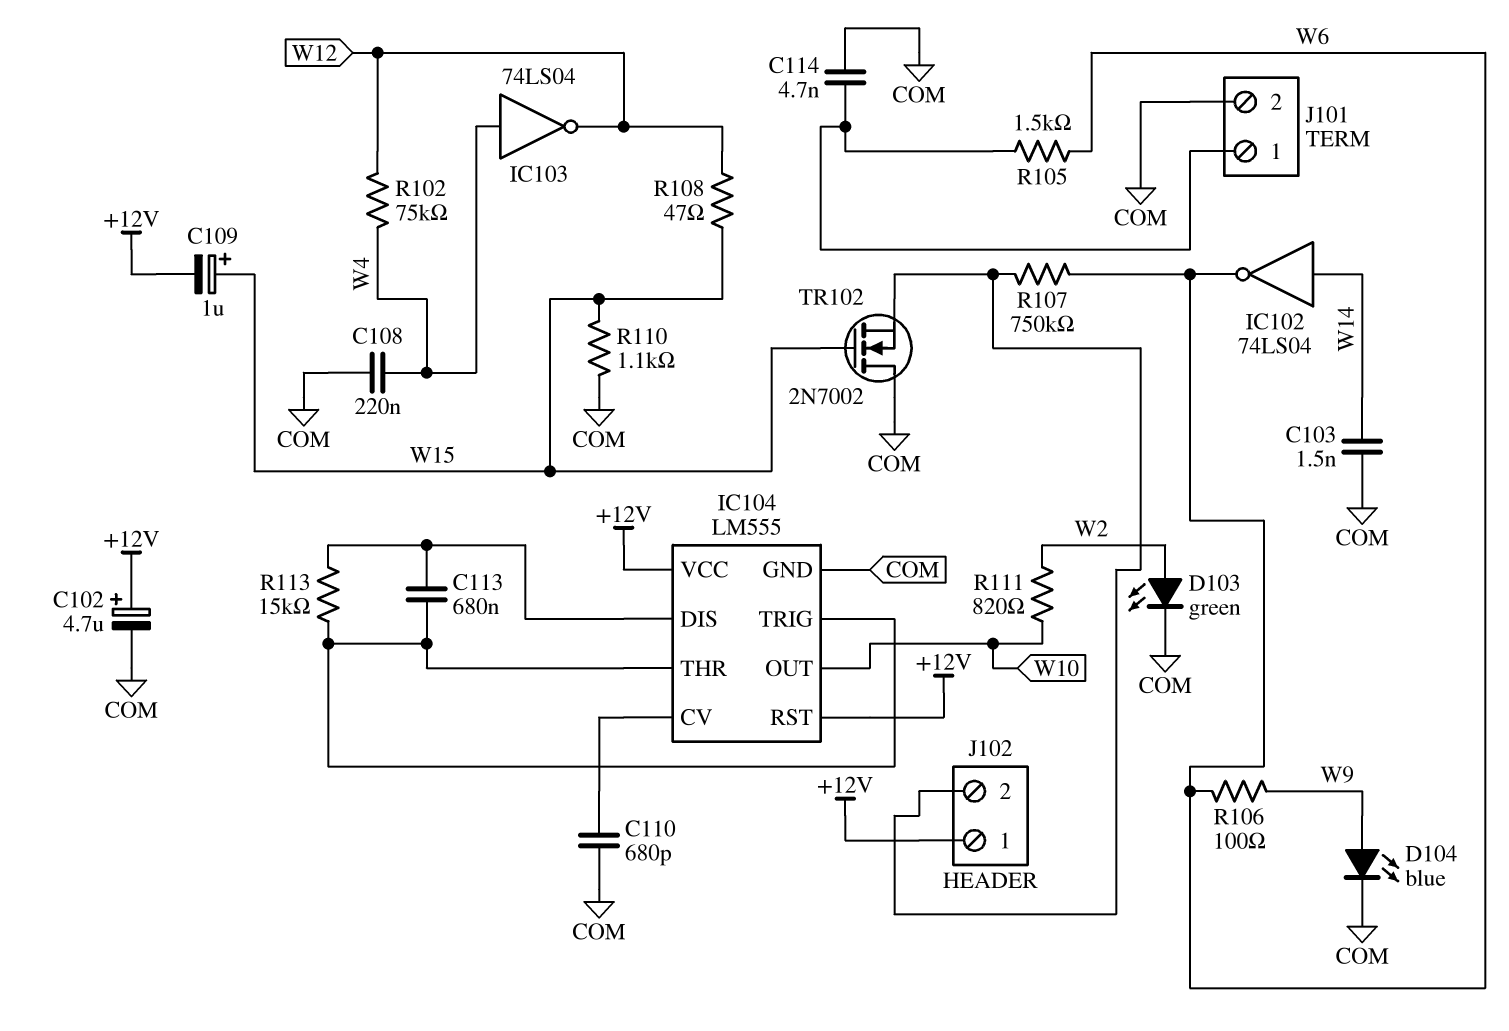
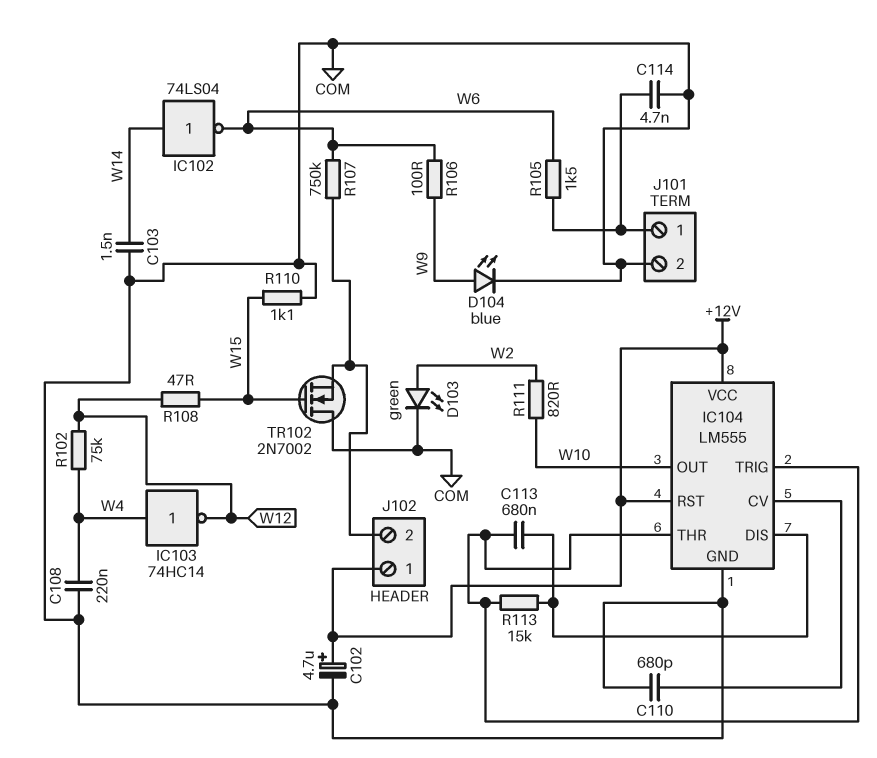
C109: 1uF (plus W15, minus +12V) -> none
IC103: NOT 74LS04 (in W4, out W12) -> NOT 74HC14 (in W4, out W12)

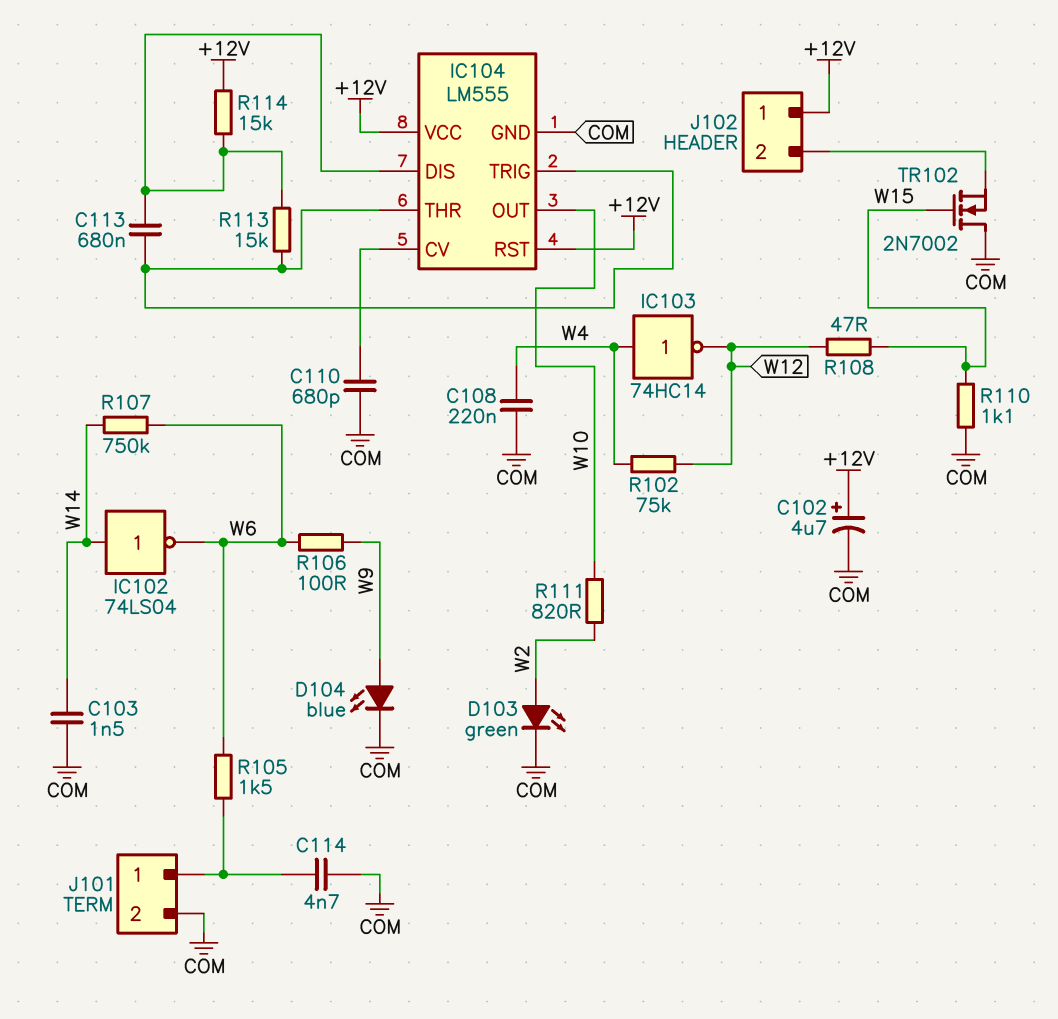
R107: 750k (J102/2, W6) -> 750k (W6, W14)
R114: none -> 15k (+12V, IC104/DIS)

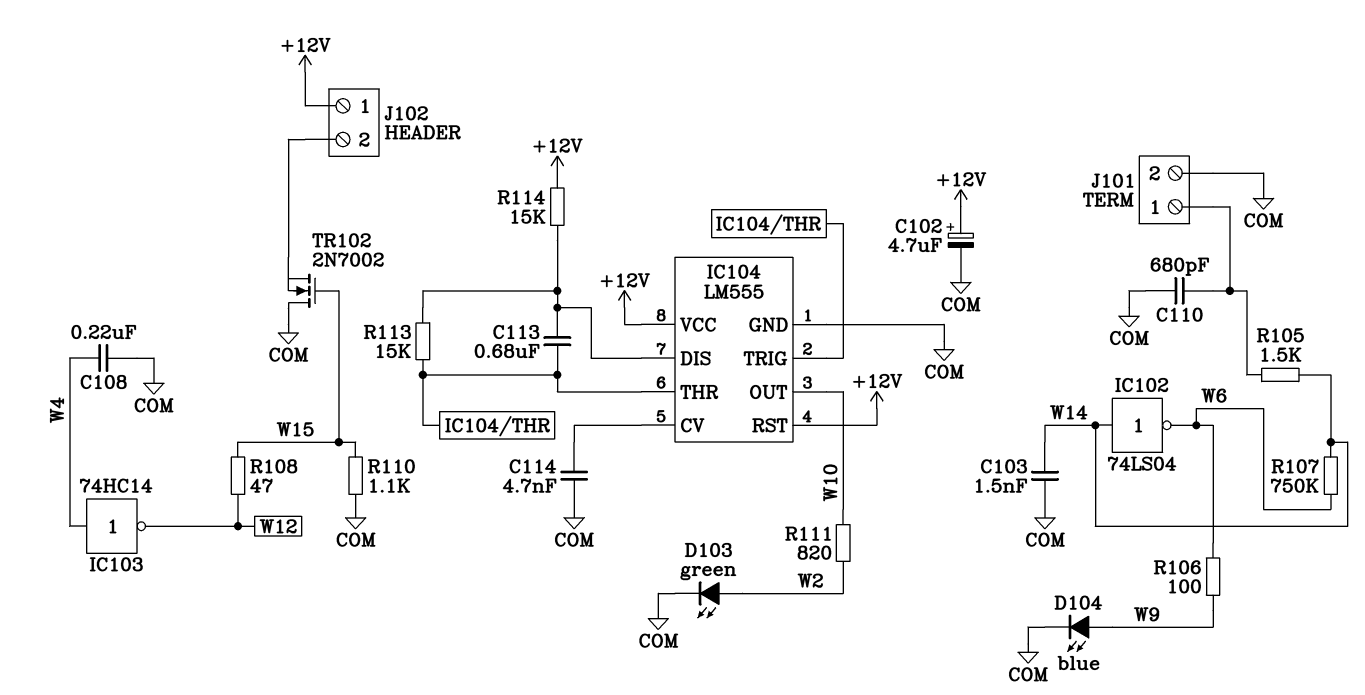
C110: 680pF (COM, IC104/CV) -> 680pF (COM, J101/1)
C114: 4.7nF (COM, J101/1) -> 4.7nF (COM, IC104/CV)
R102: 75k (W4, W12) -> none
R105: 1.5k (J101/1, W6) -> 1.5k (J101/1, W14)

